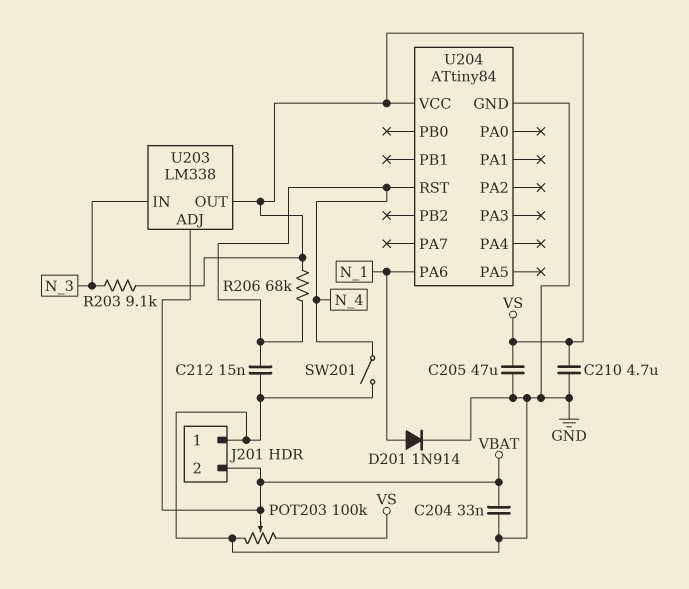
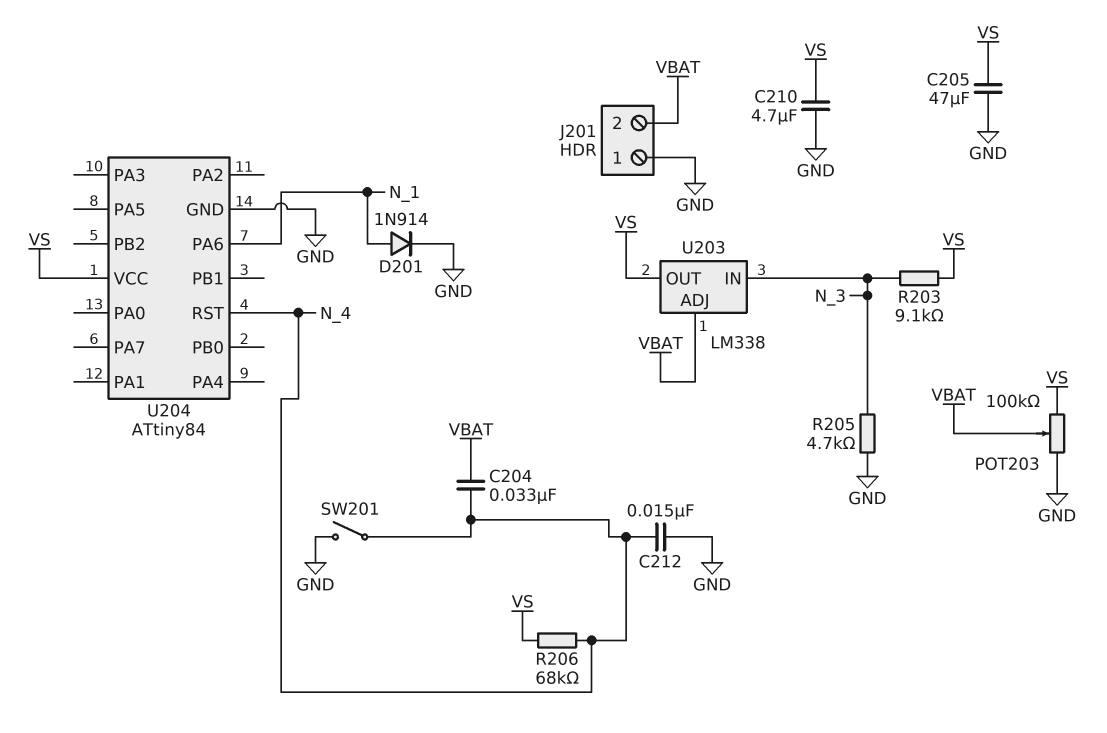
C204: 33nF (GND, VBAT) -> 33nF (N_4, VBAT)
R205: none -> 4.7k (GND, N_3)

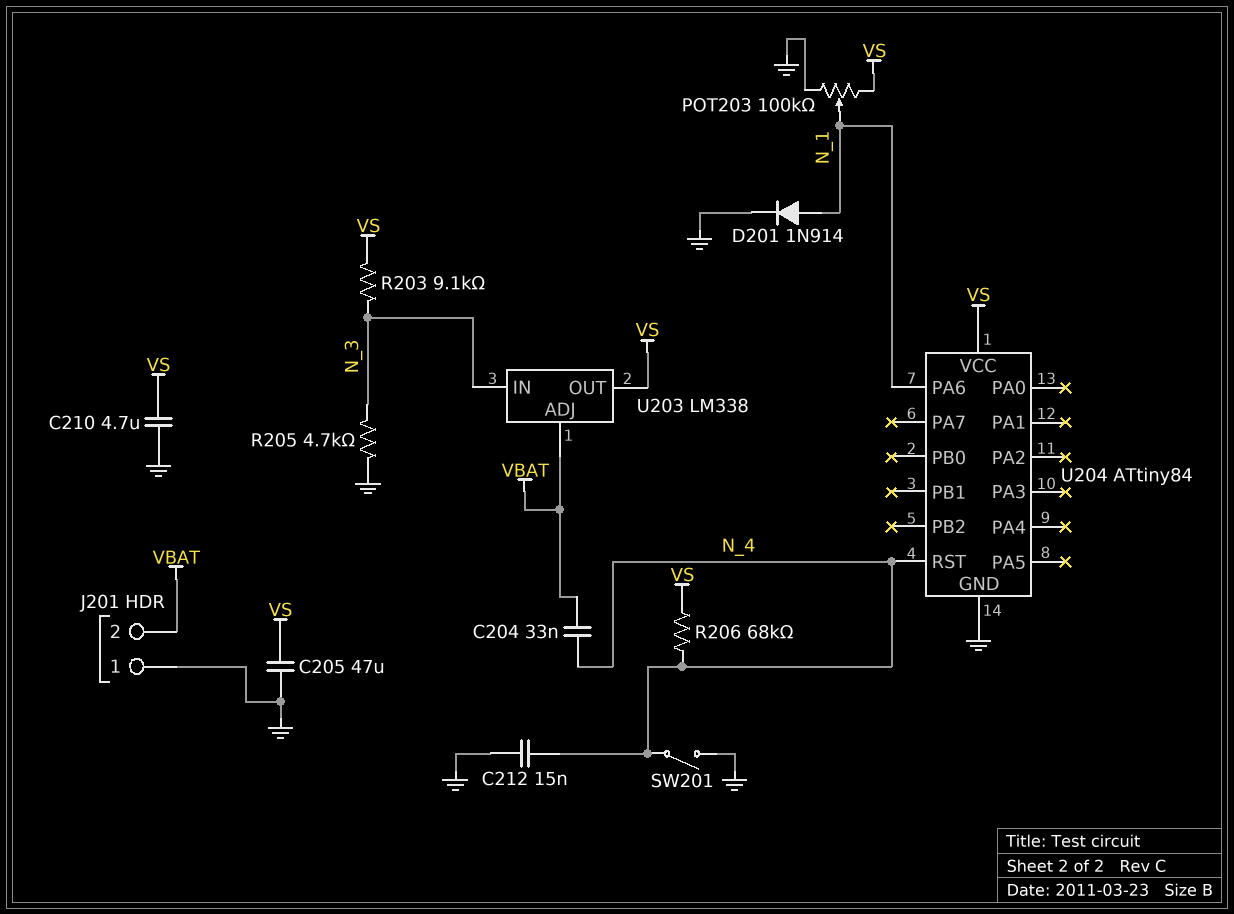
POT203: 100k (GND, VS, wiper VBAT) -> 100k (GND, VS, wiper N_1)

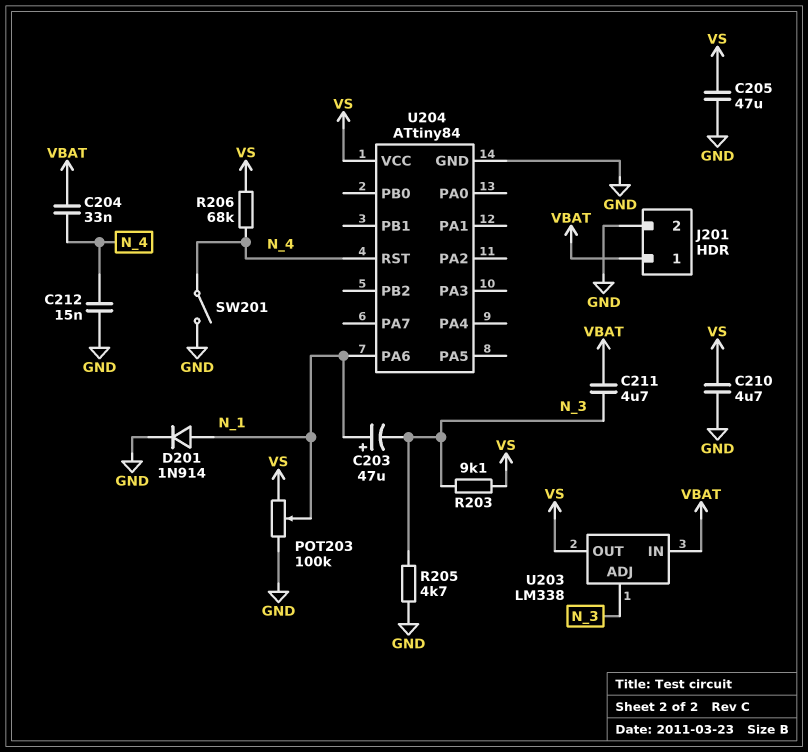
C203: none -> 47uF (plus N_1, minus N_3)
C211: none -> 4.7uF (N_3, VBAT)
J201 pin 1: GND -> VBAT
J201 pin 2: VBAT -> GND
U203 pin ADJ: VBAT -> N_3
U203 pin IN: N_3 -> VBAT

